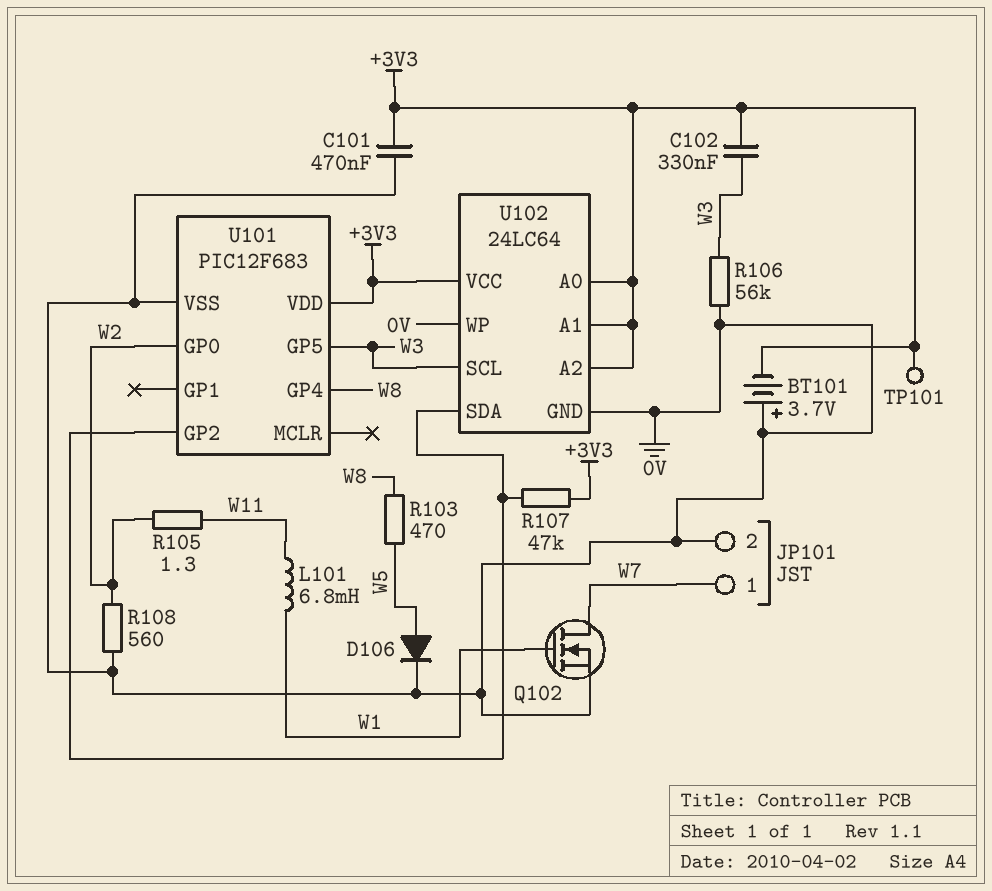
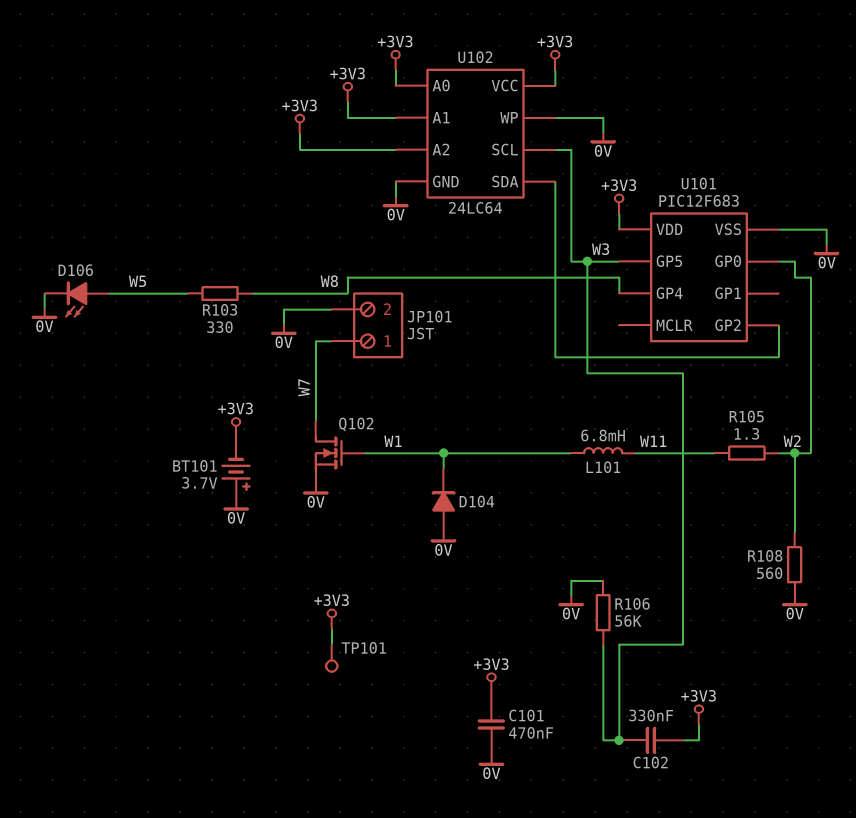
D104: none -> diode (A 0V, K W1)
D106: diode (A W5, K 0V) -> LED (A W5, K 0V)
R103: 470 (W5, W8) -> 330 (W5, W8)
R107: 47k (+3V3, U101/GP2) -> none

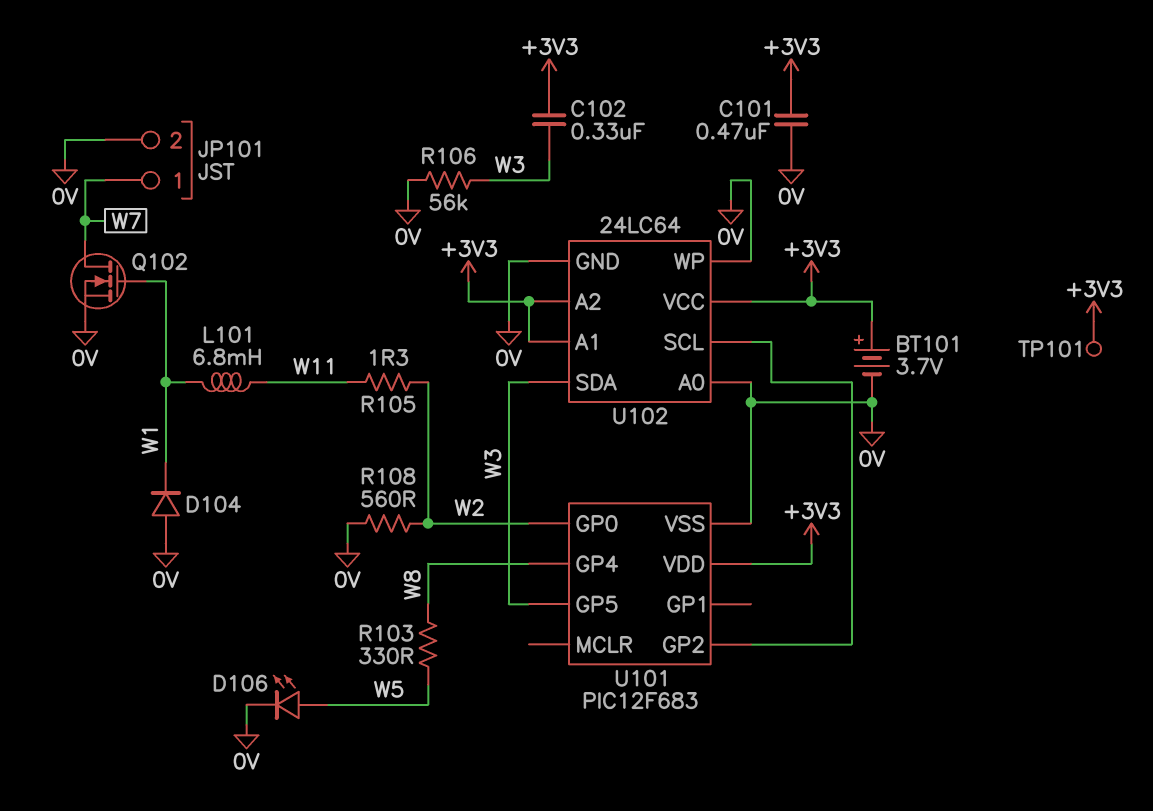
BT101: 3.7V (plus 0V, minus +3V3) -> 3.7V (plus +3V3, minus 0V)
U102 pin A0: +3V3 -> 0V
U102 pin SCL: W3 -> U101/GP2
U102 pin SDA: U101/GP2 -> W3

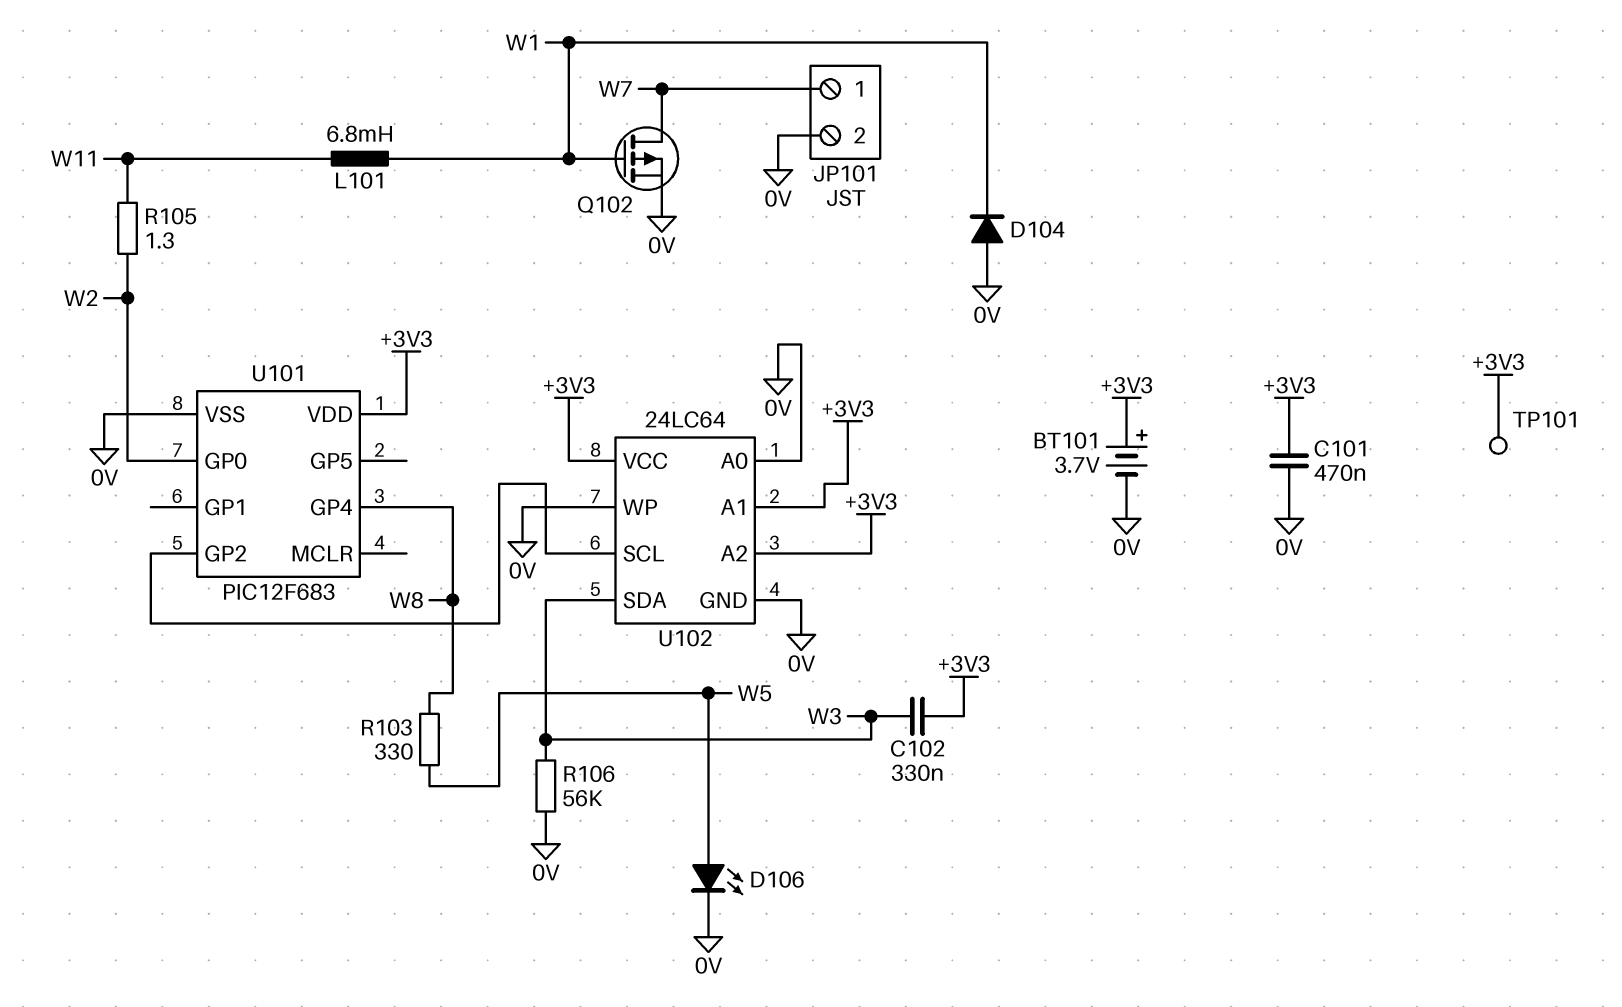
Q102: NMOS (G W1, D W7, S 0V) -> PMOS (G W1, D W7, S 0V)
R108: 560 (0V, W2) -> none
U101 pin GP5: W3 -> none

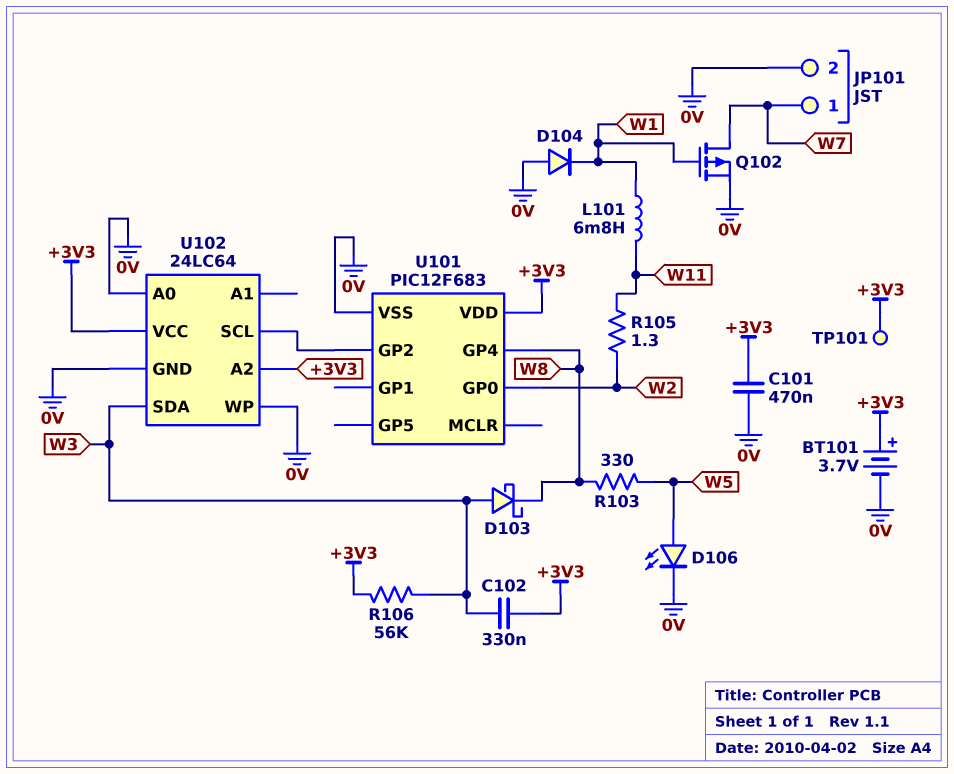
D103: none -> schottky (A W3, K W8)
R106: 56k (0V, W3) -> 56k (+3V3, W3)
U102 pin A1: +3V3 -> none

